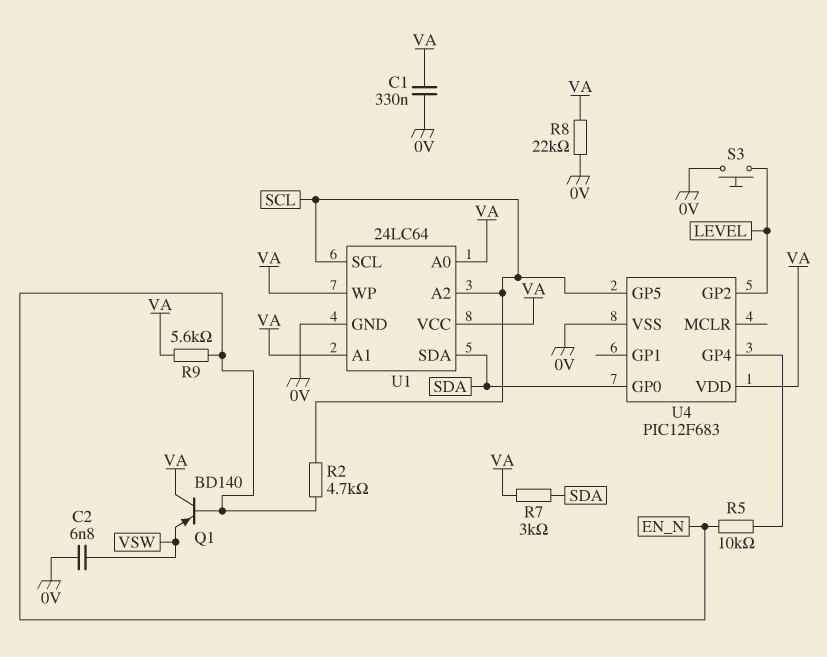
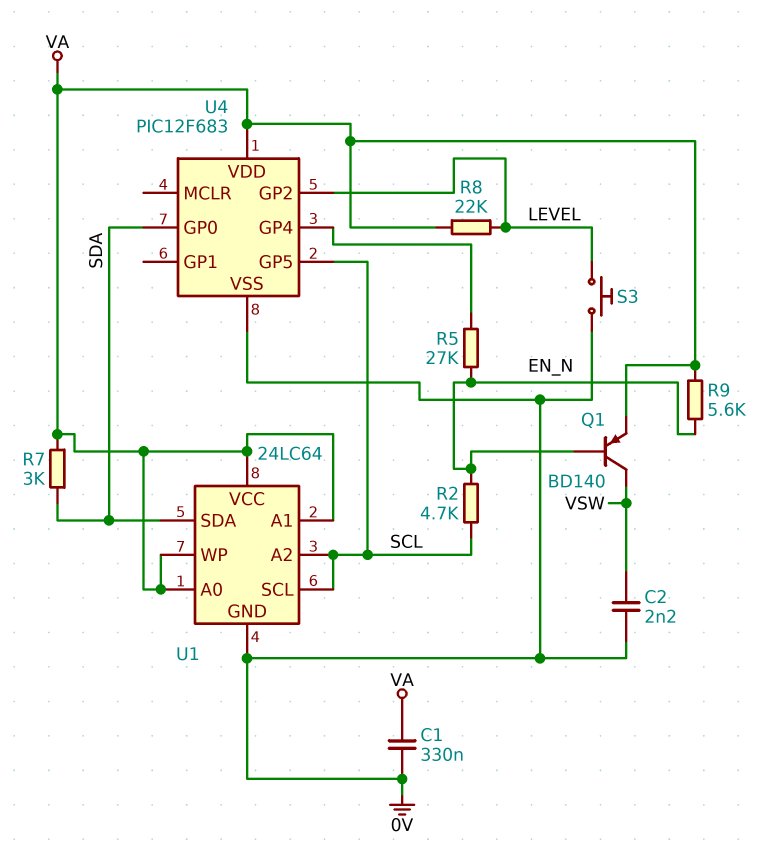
C2: 6.8nF (0V, VSW) -> 2.2nF (0V, VSW)
Q1: PNP BD140 (B EN_N, C VA, E VSW) -> PNP BD140 (B EN_N, C VSW, E VA)
R5: 10k (EN_N, U4/GP4) -> 27k (EN_N, U4/GP4)
R8: 22k (0V, VA) -> 22k (LEVEL, VA)

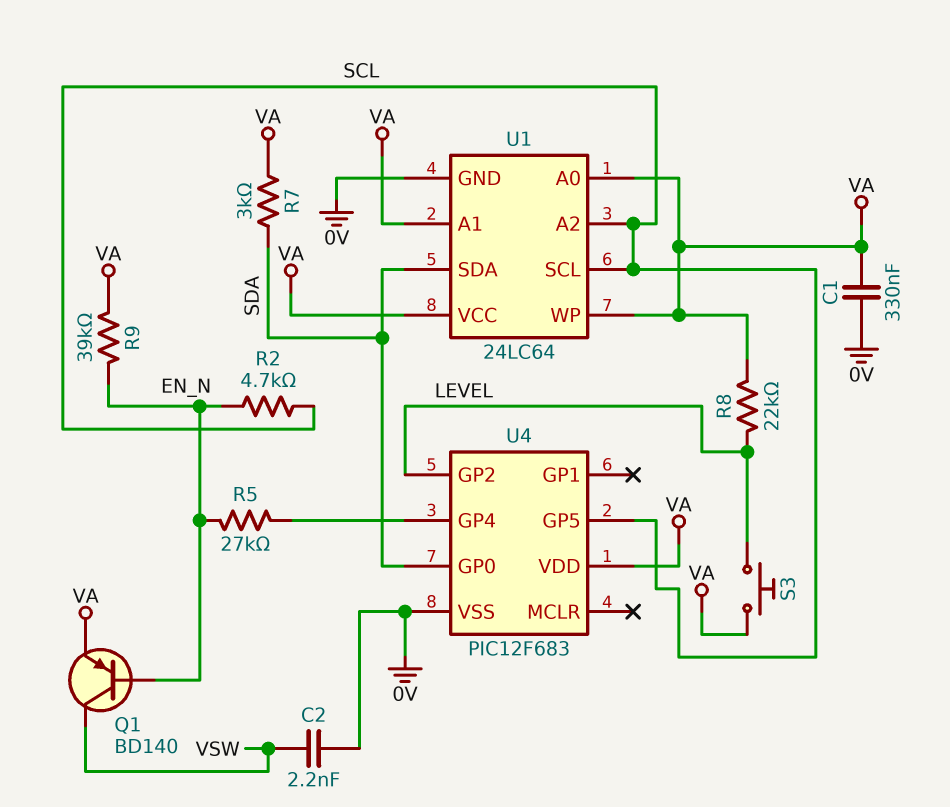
R9: 5.6k (EN_N, VA) -> 39k (EN_N, VA)
S3: button (0V, LEVEL) -> button (LEVEL, VA)

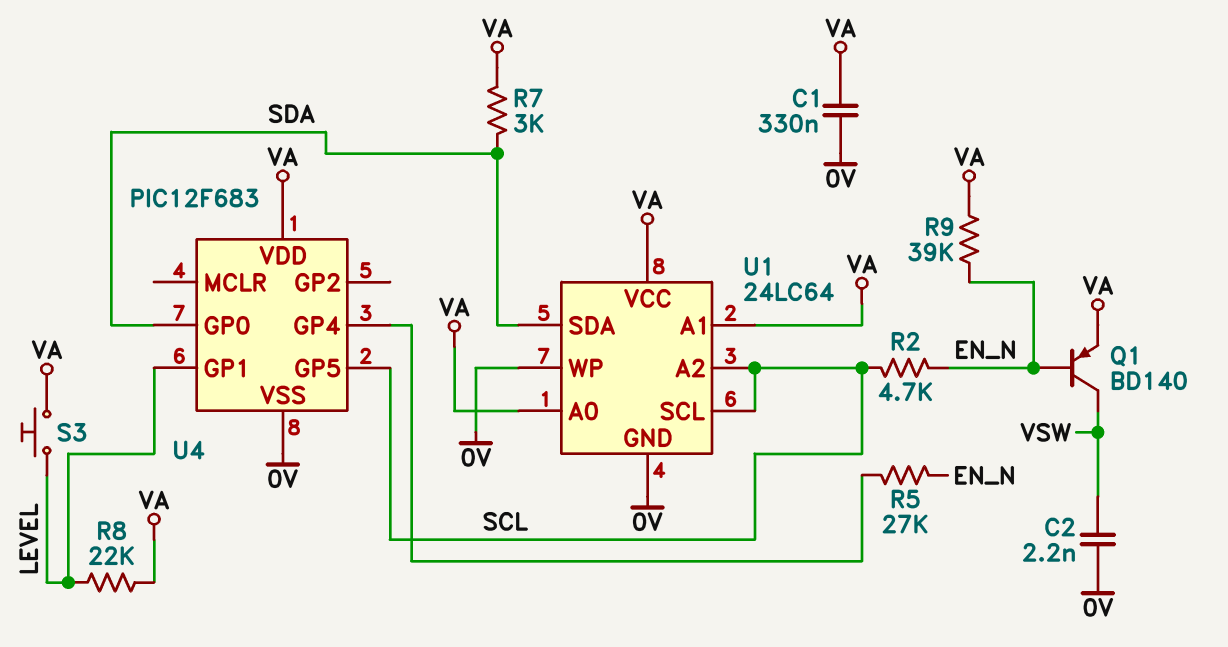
U1 pin WP: VA -> 0V
U4 pin GP1: none -> LEVEL
U4 pin GP2: LEVEL -> none

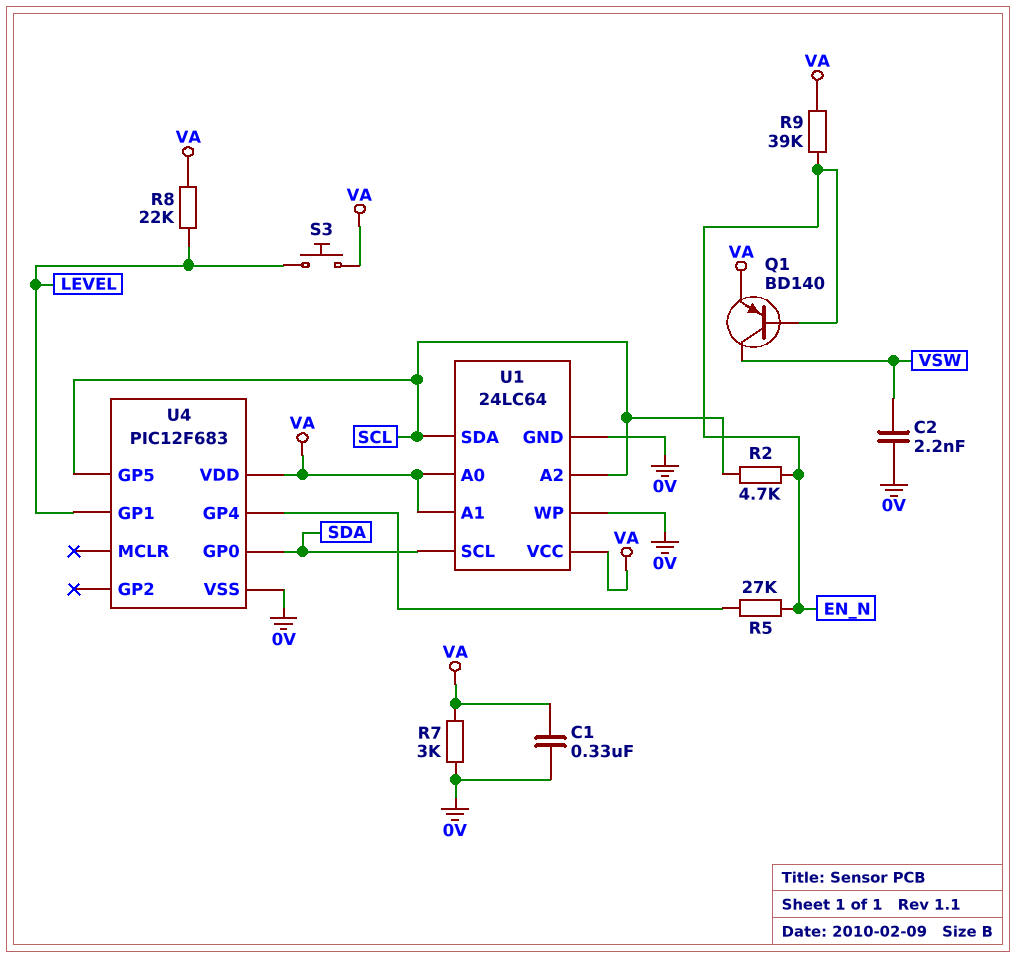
R7: 3k (SDA, VA) -> 3k (0V, VA)
U1 pin SCL: SCL -> SDA
U1 pin SDA: SDA -> SCL

